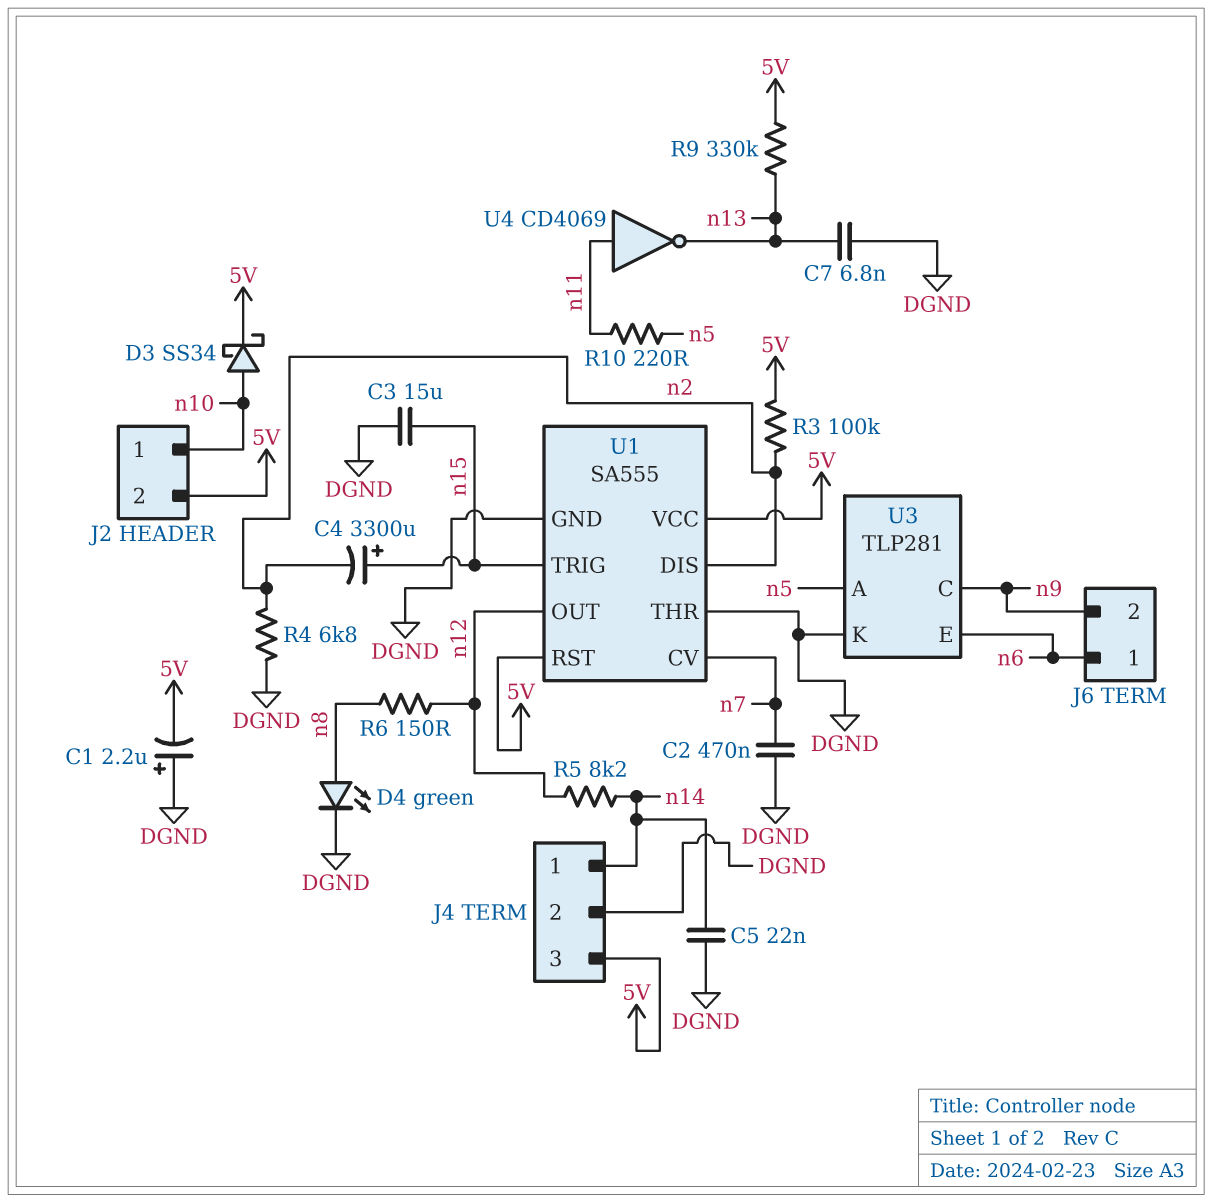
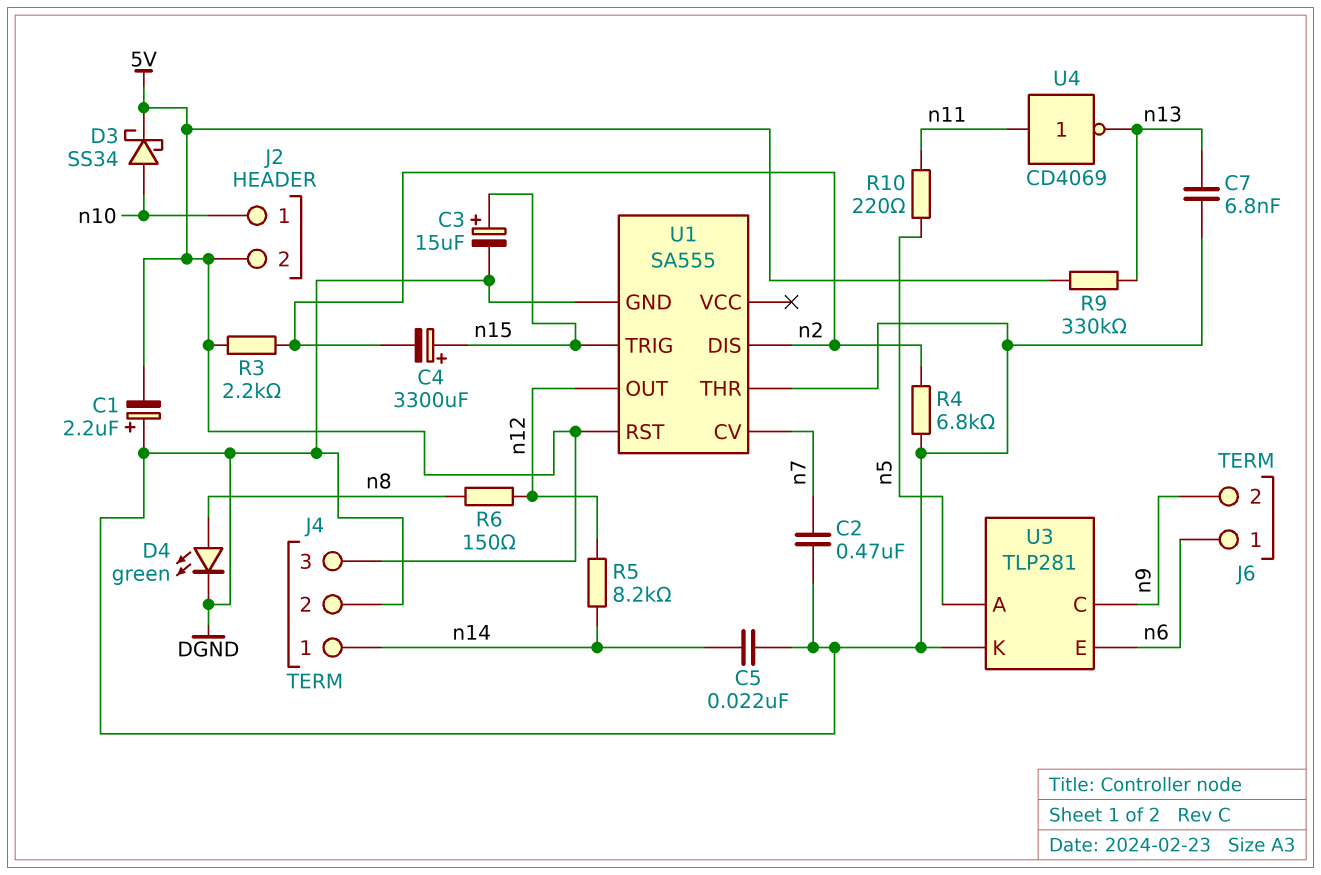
C3: 15uF (DGND, n15) -> 15uF (plus n15, minus DGND)
R3: 100k (5V, n2) -> 2.2k (5V, n2)
U1 pin VCC: 5V -> none

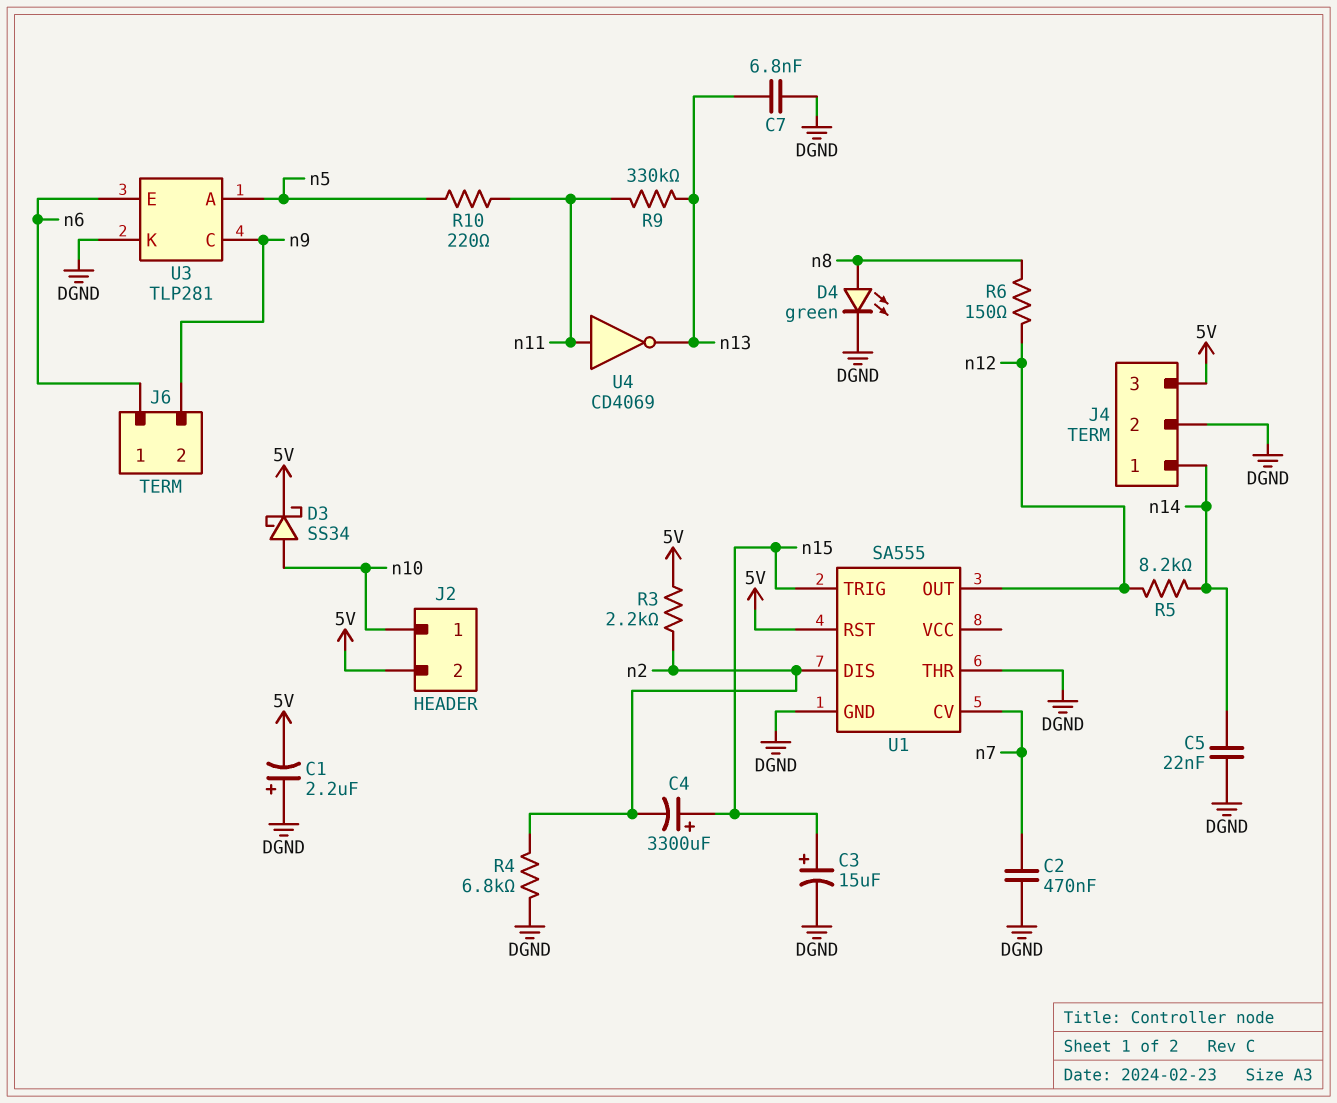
R9: 330k (5V, n13) -> 330k (n11, n13)

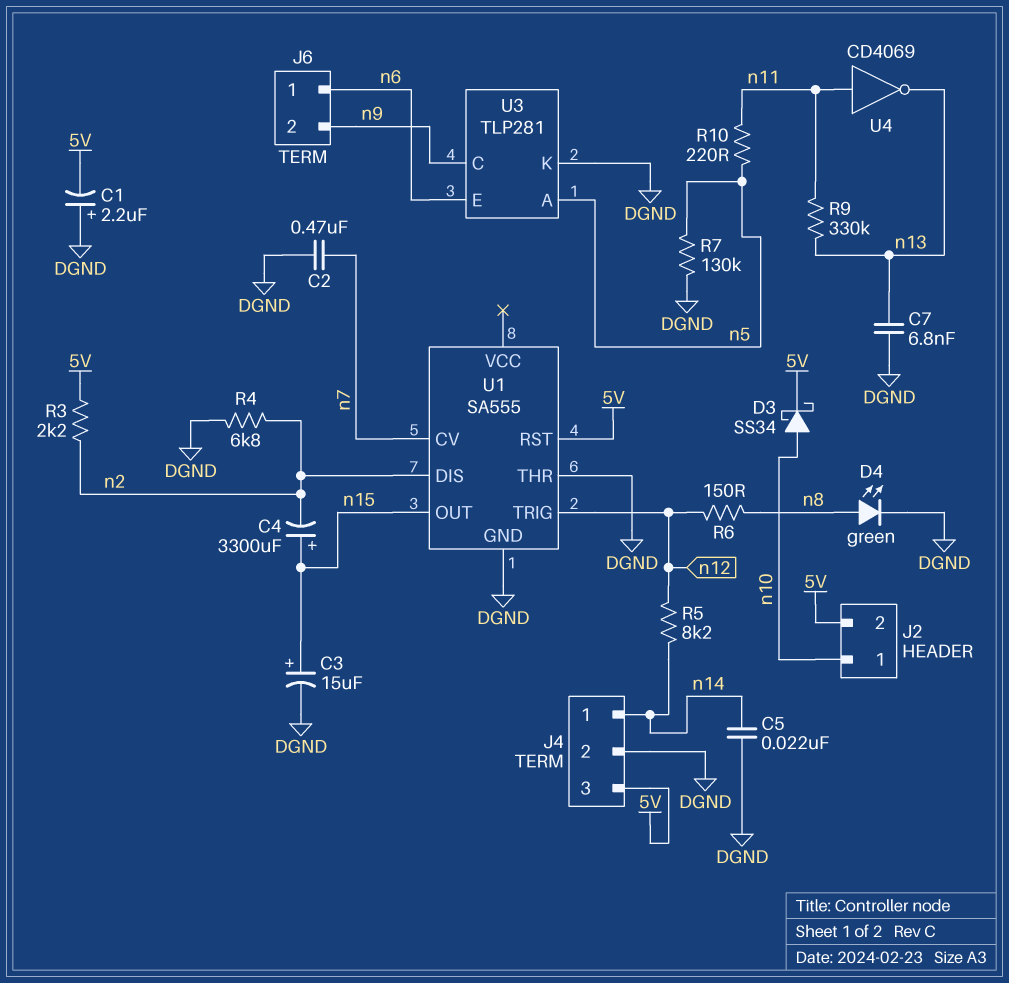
R7: none -> 130k (DGND, n5)
U1 pin OUT: n12 -> n15
U1 pin TRIG: n15 -> n12

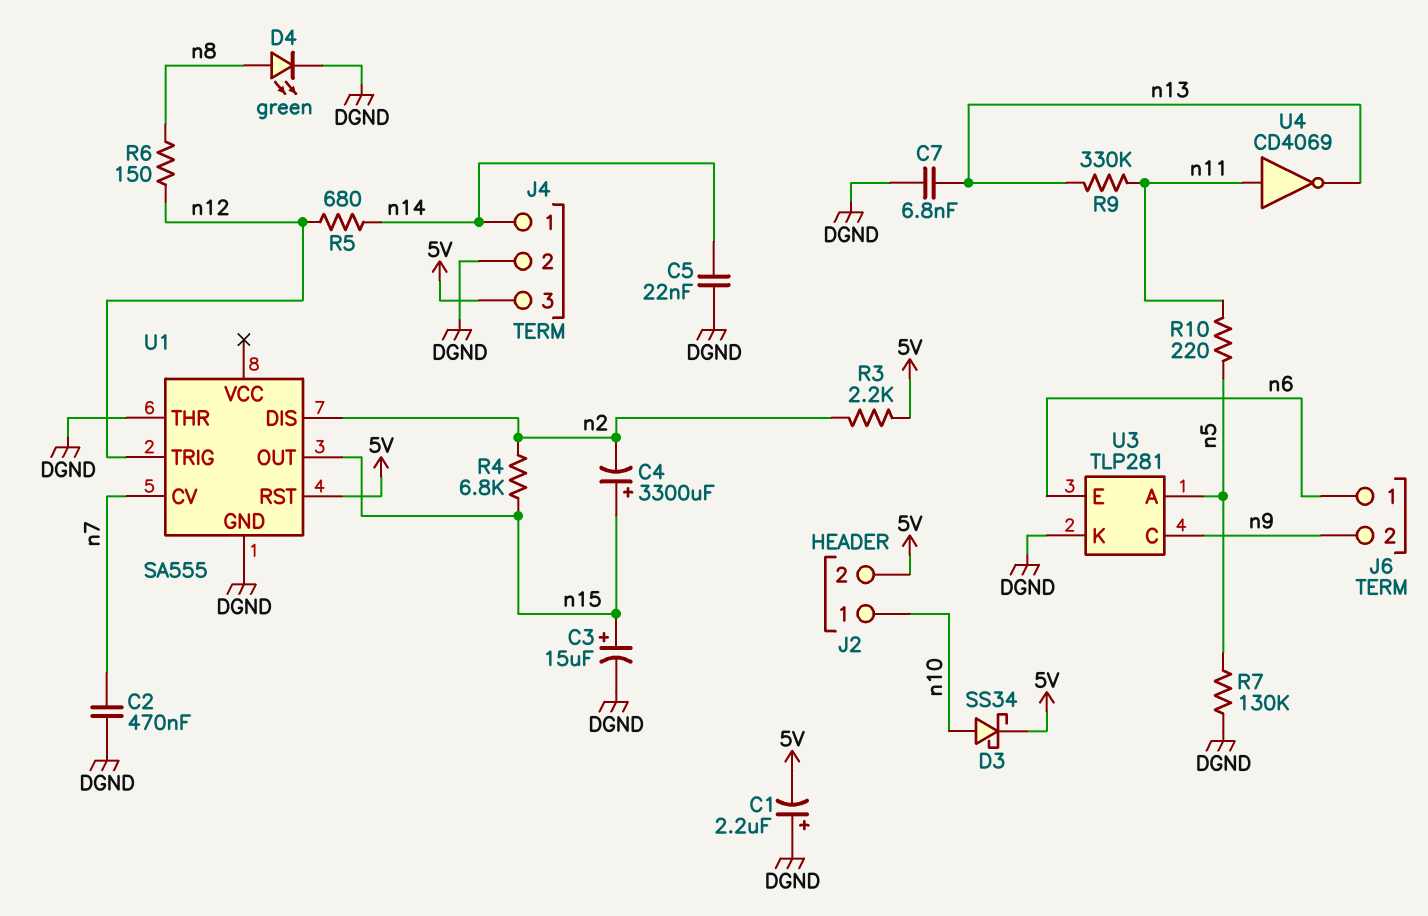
R4: 6.8k (DGND, n2) -> 6.8k (n2, n15)
R5: 8.2k (n12, n14) -> 680 (n12, n14)

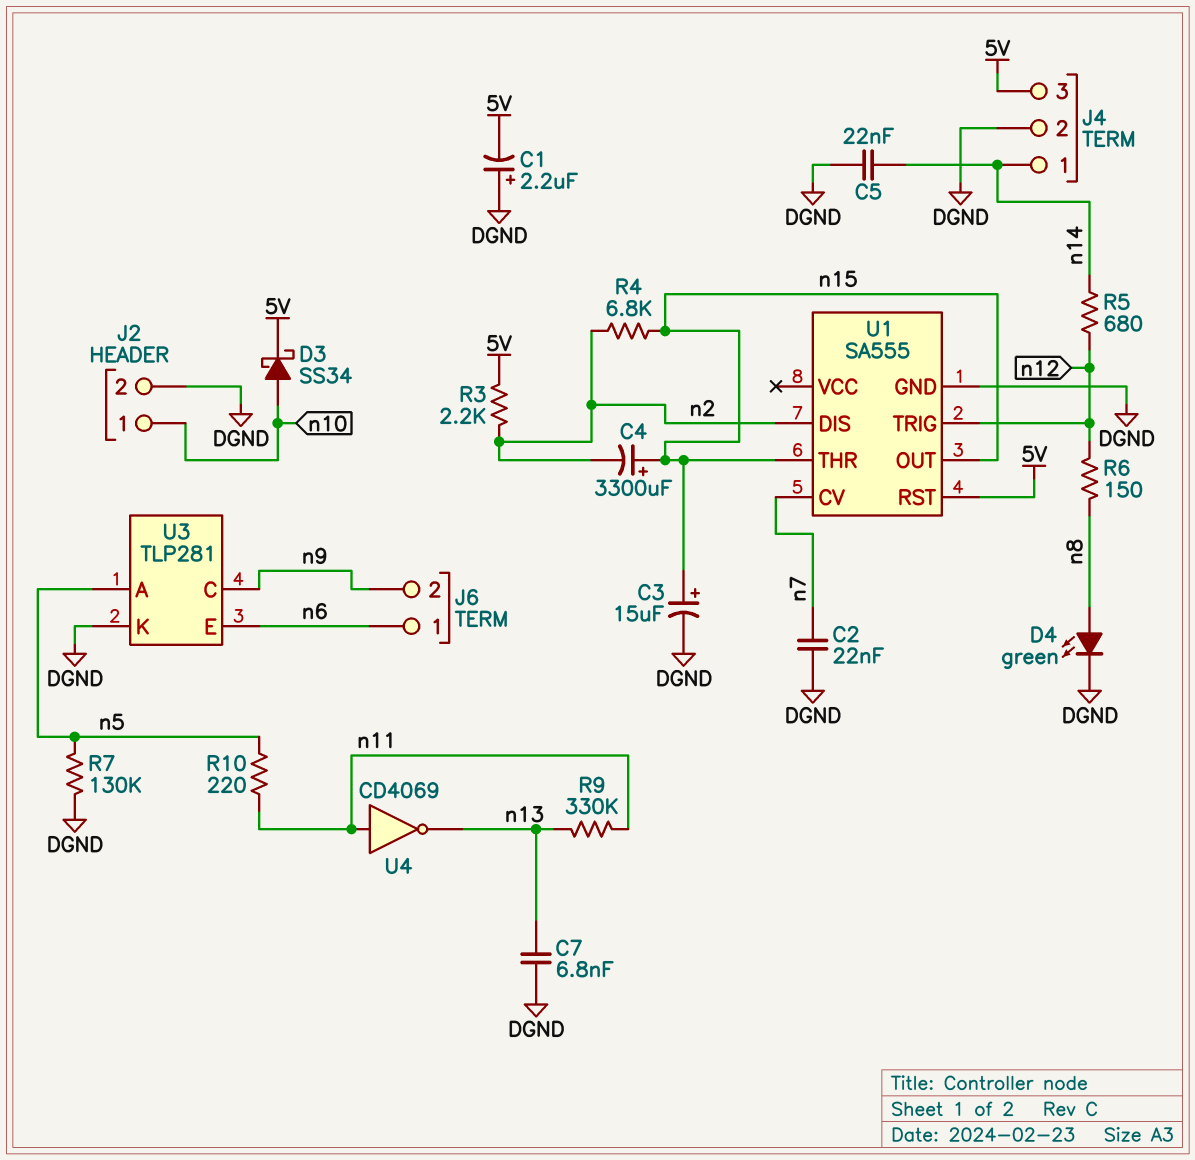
C2: 470nF (DGND, n7) -> 22nF (DGND, n7)
J2 pin 2: 5V -> DGND
U1 pin THR: DGND -> n15

